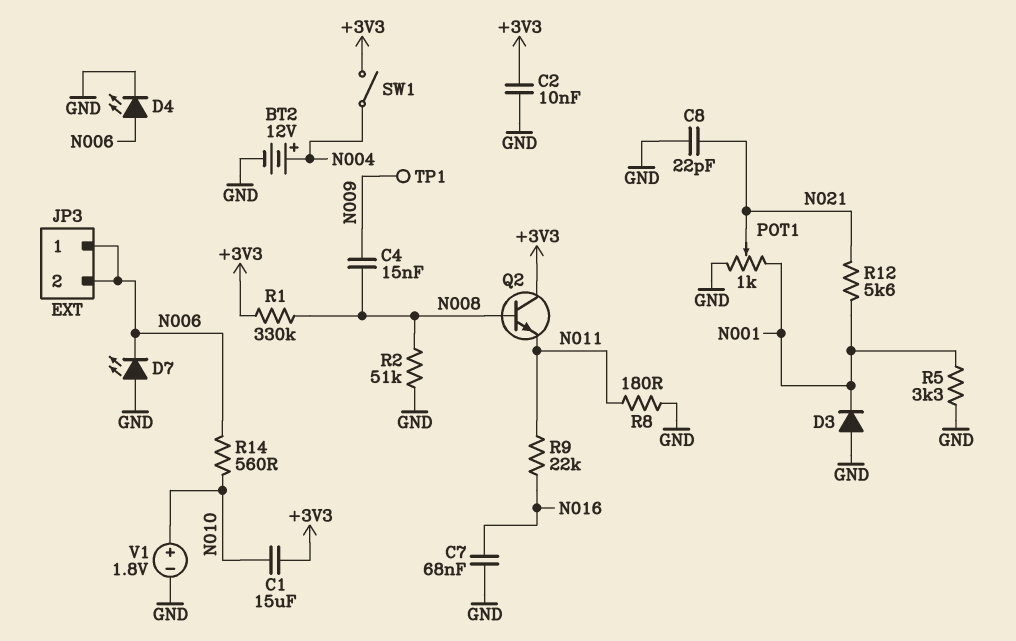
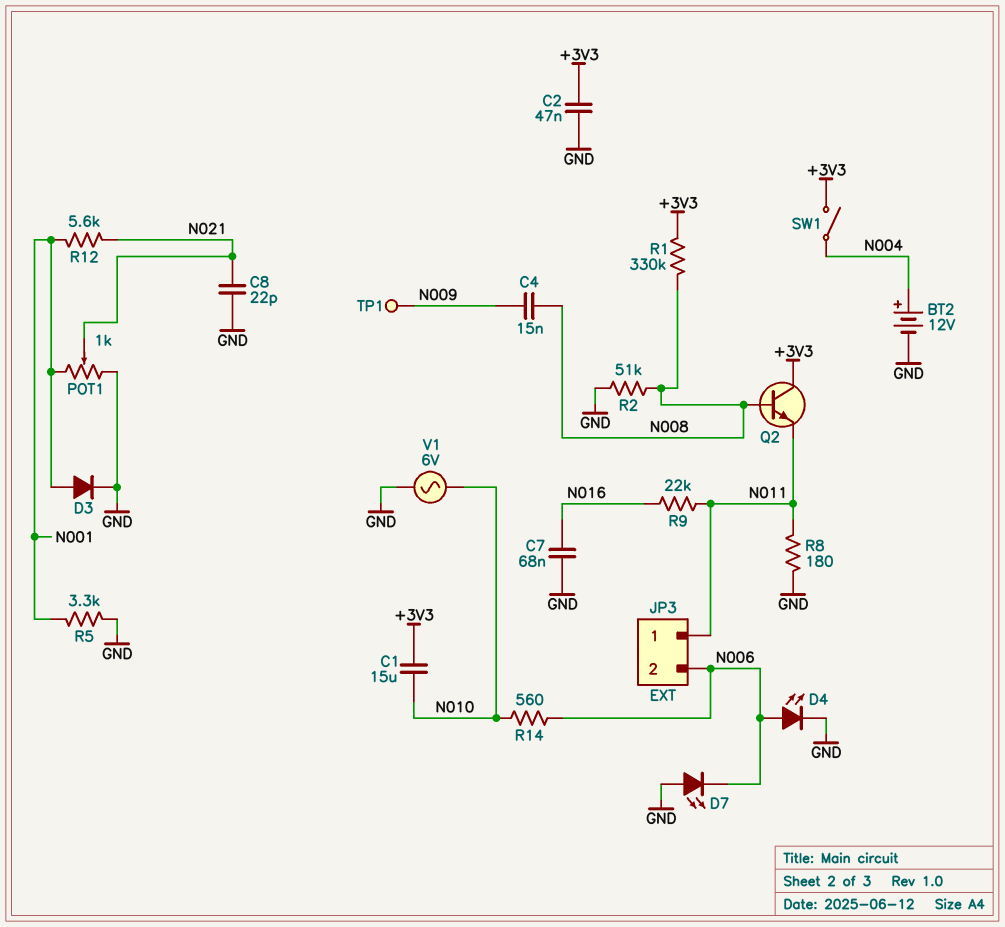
C2: 10nF (+3V3, GND) -> 47nF (+3V3, GND)
D3: diode (A GND, K N001) -> diode (A N001, K GND)
JP3 pin 1: N006 -> N011
V1: 1.8V (plus N010, minus GND) -> AC 6V (GND, N010)

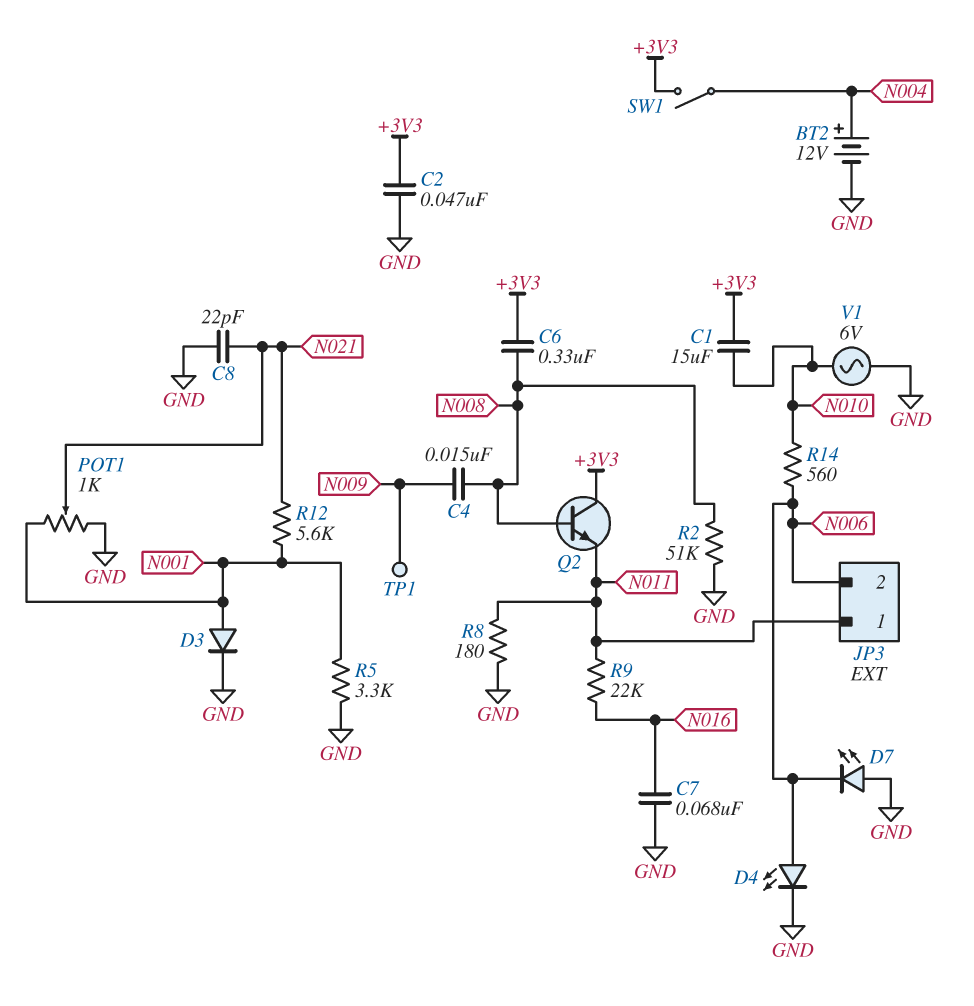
C6: none -> 330nF (+3V3, N008)
R1: 330k (+3V3, N008) -> none

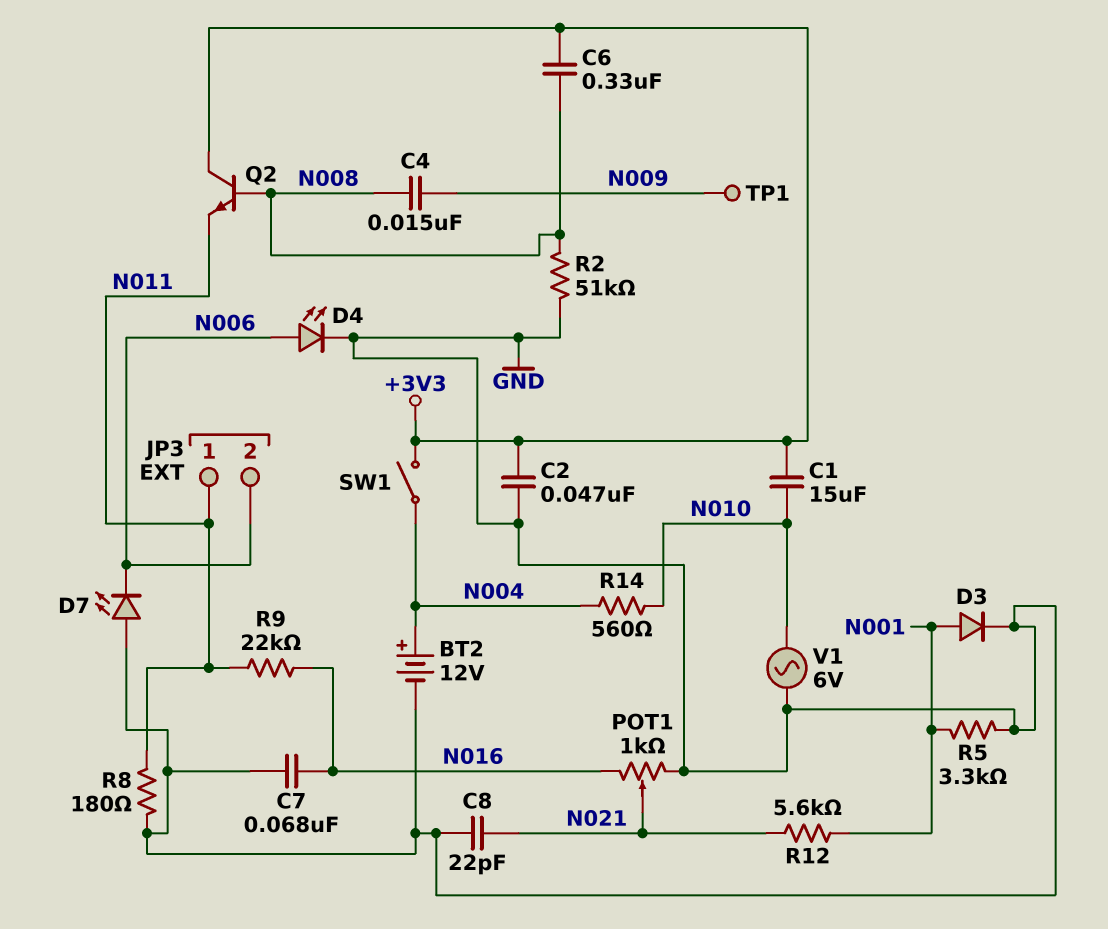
POT1: 1k (GND, N001, wiper N021) -> 1k (GND, N016, wiper N021)
R14: 560 (N006, N010) -> 560 (N004, N010)

